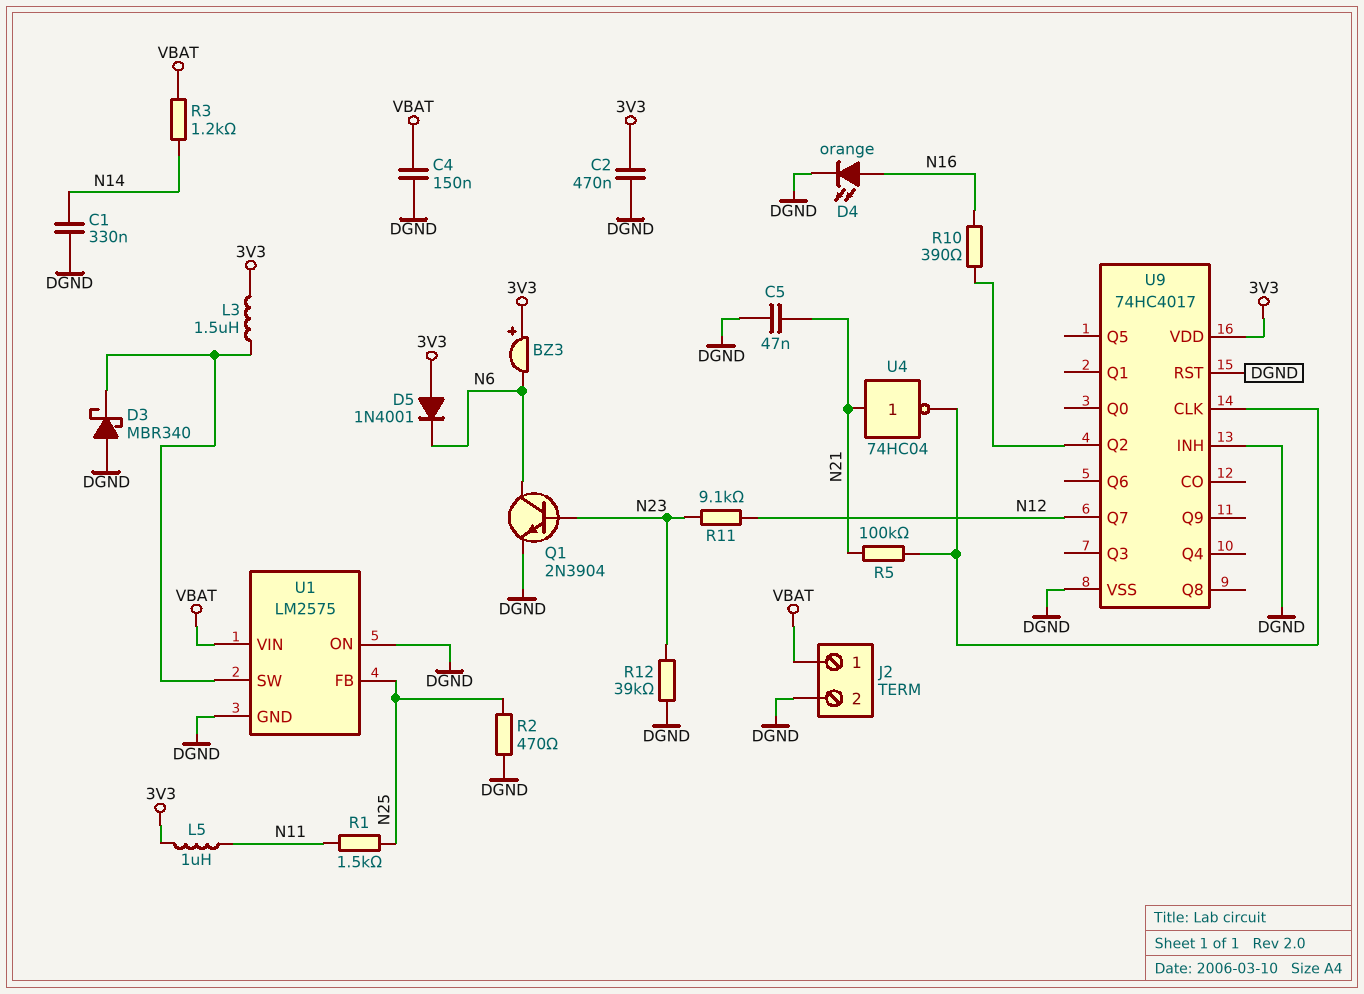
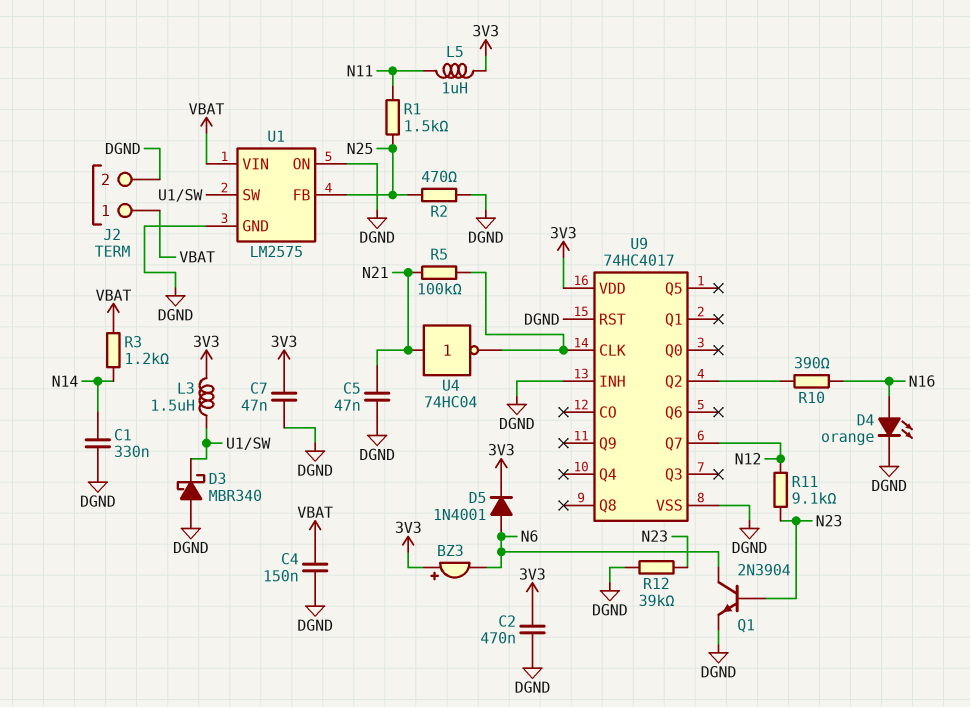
C7: none -> 47nF (3V3, DGND)
D5: diode 1N4001 (A 3V3, K N6) -> diode 1N4001 (A N6, K 3V3)

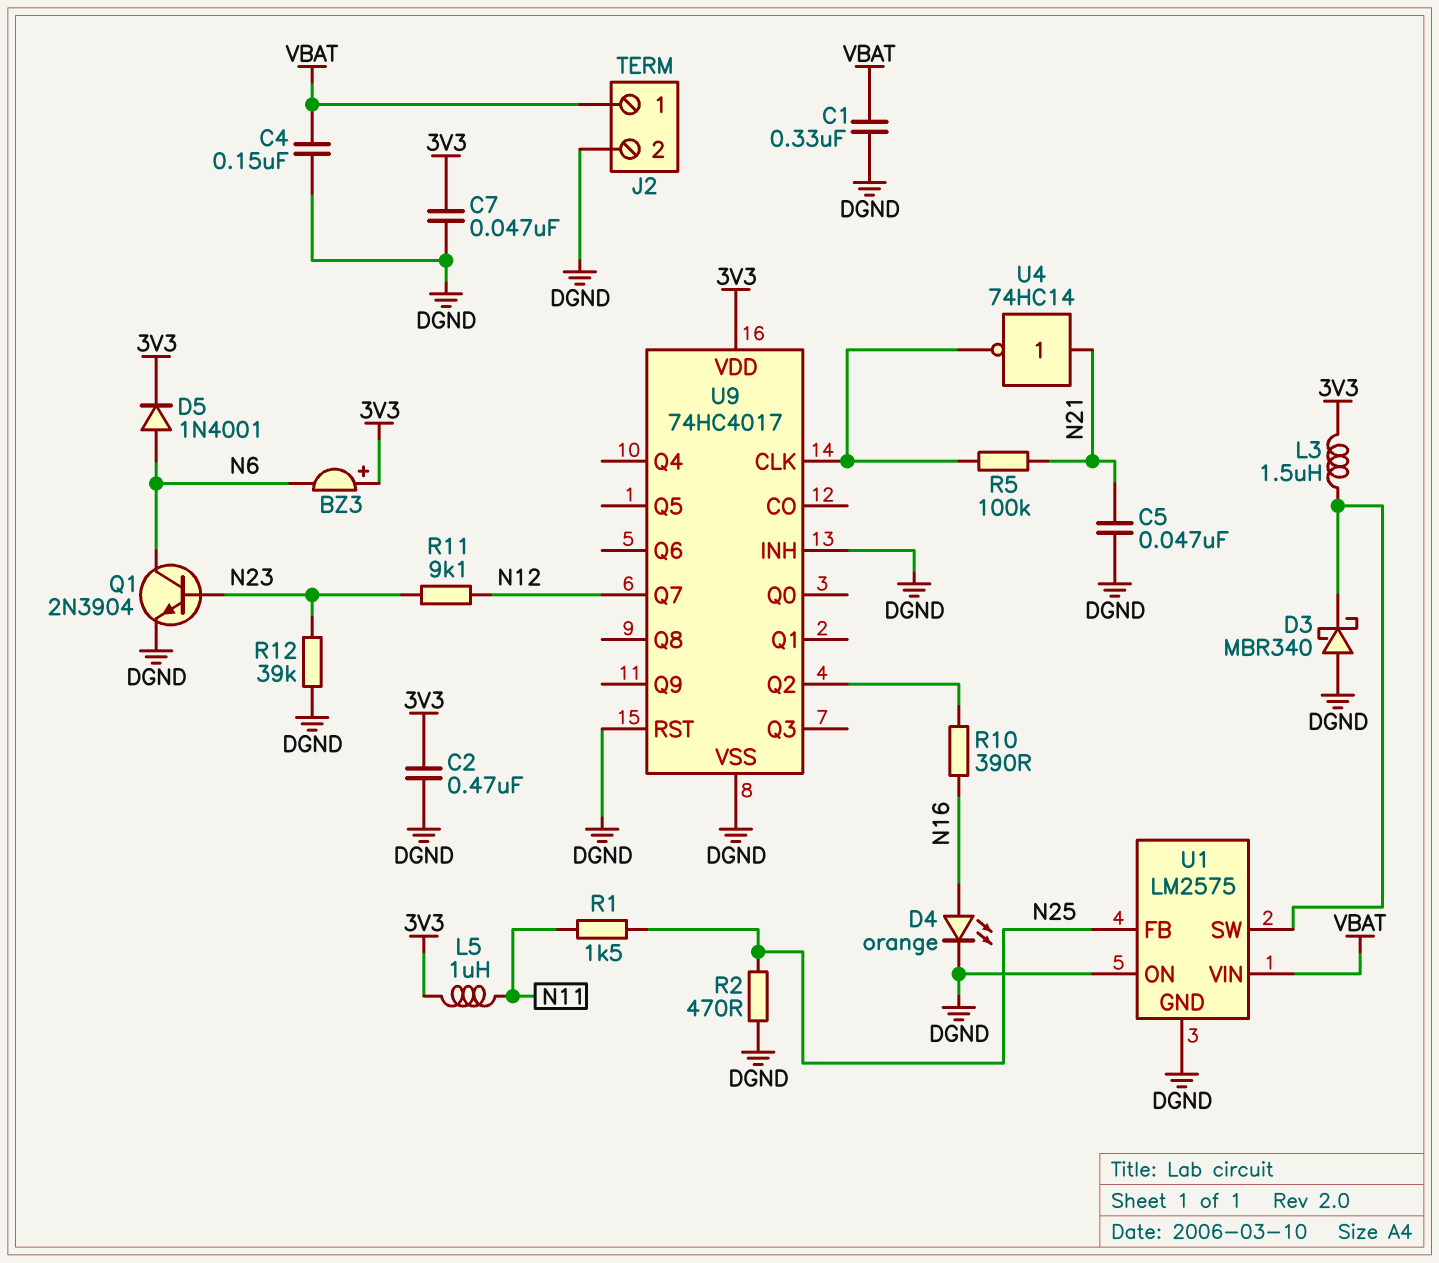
C1: 330nF (DGND, N14) -> 330nF (DGND, VBAT)
R3: 1.2k (N14, VBAT) -> none
U4: NOT 74HC04 (in N21, out U9/CLK) -> NOT 74HC14 (in N21, out U9/CLK)

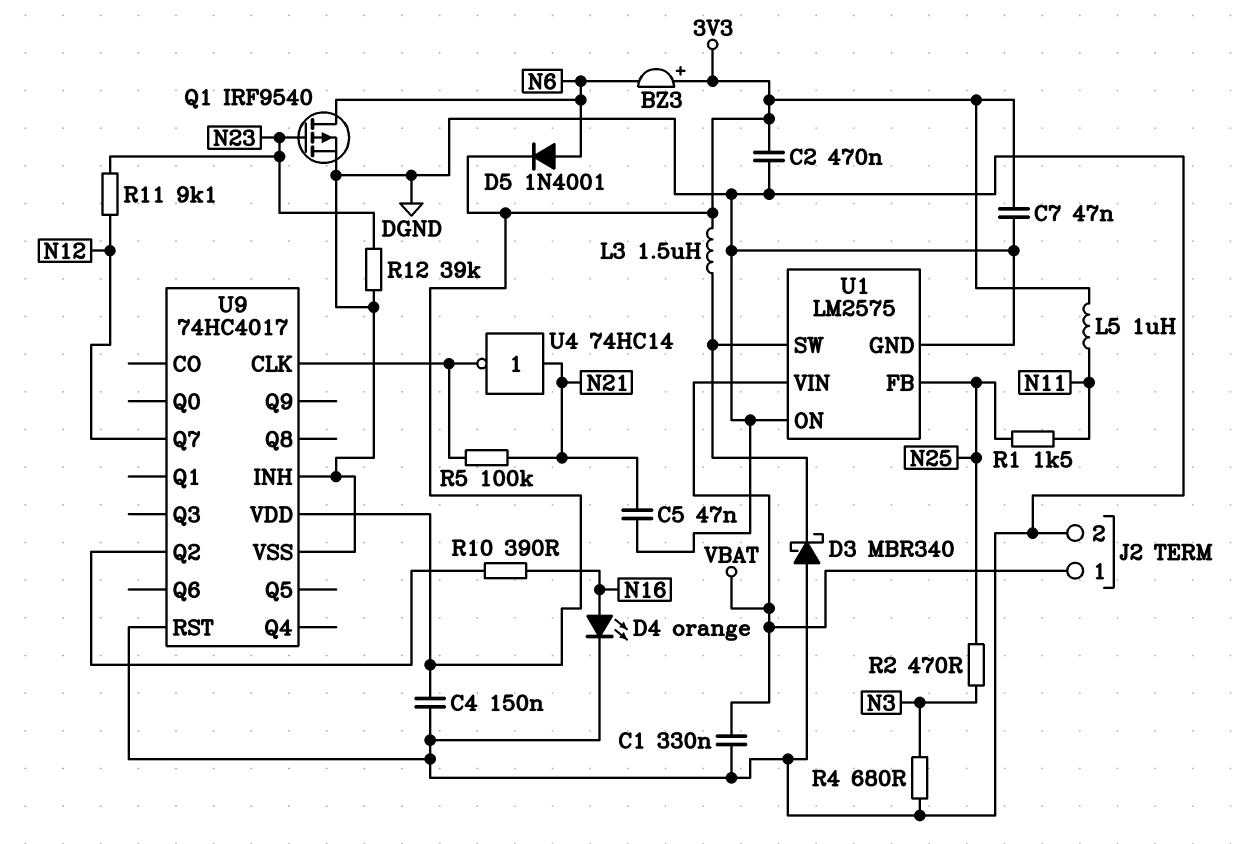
C4: 150nF (DGND, VBAT) -> 150nF (3V3, DGND)
Q1: NPN 2N3904 (B N23, C N6, E DGND) -> PMOS IRF9540 (G N23, D N6, S DGND)
R2: 470 (DGND, N25) -> 470 (N3, N25)
R4: none -> 680 (DGND, N3)

